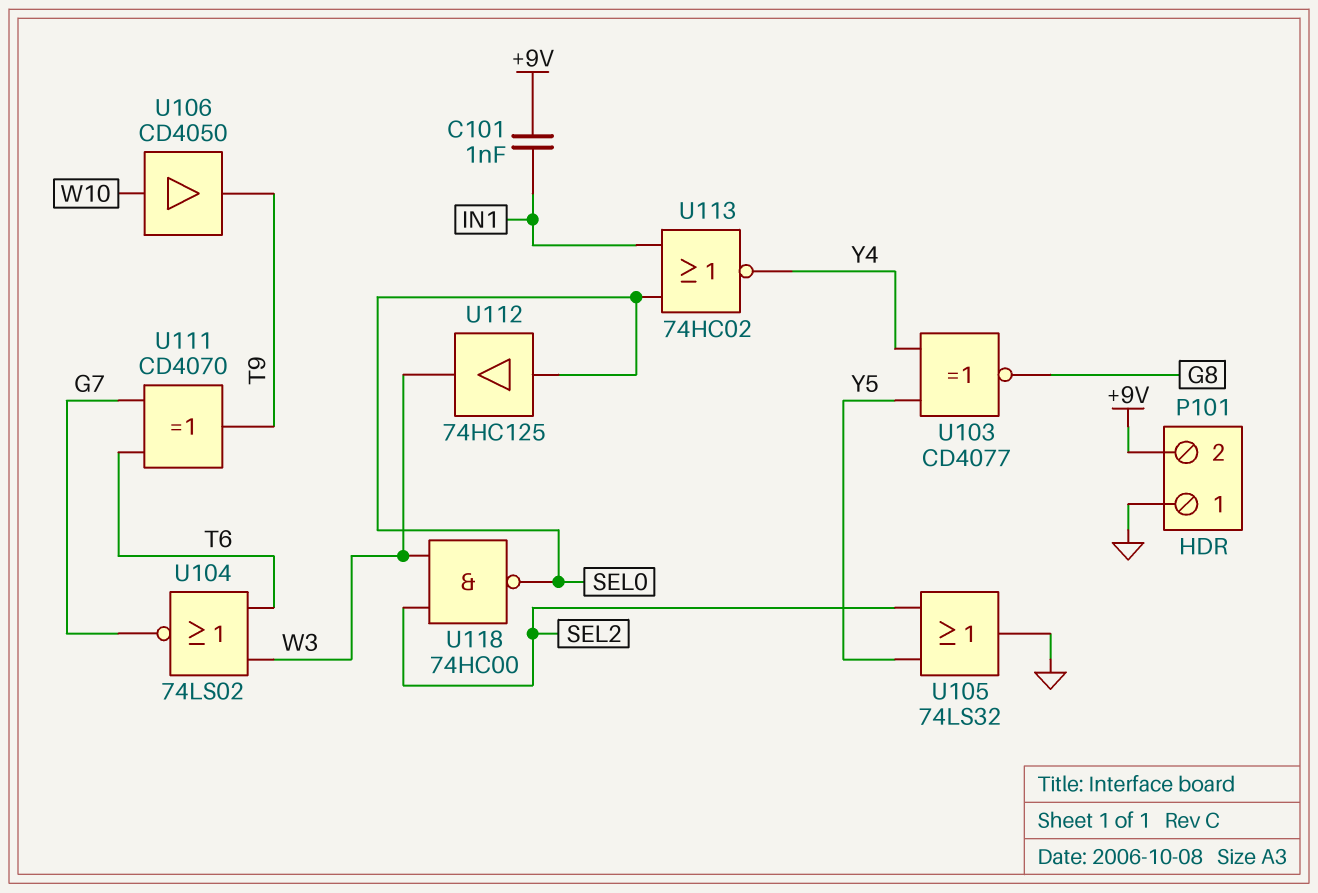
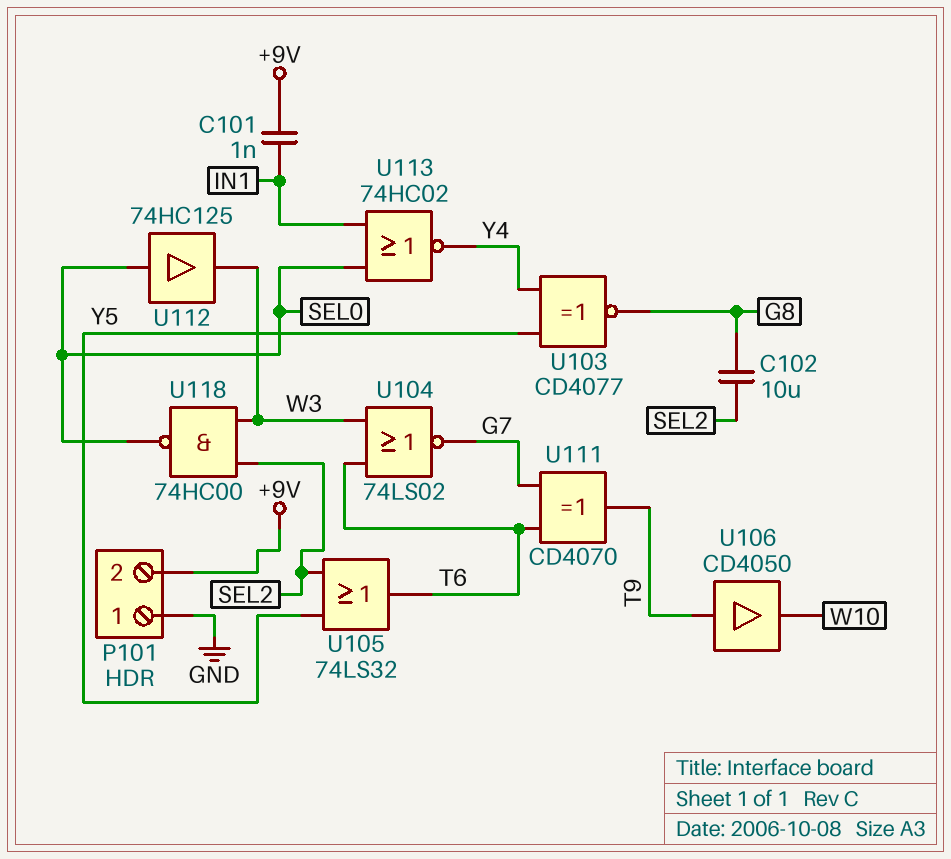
C102: none -> 10uF (G8, SEL2)
U105: OR 74LS32 (in SEL2, in Y5, out GND) -> OR 74LS32 (in SEL2, in Y5, out T6)
U106: buffer CD4050 (in W10, out T9) -> buffer CD4050 (in T9, out W10)

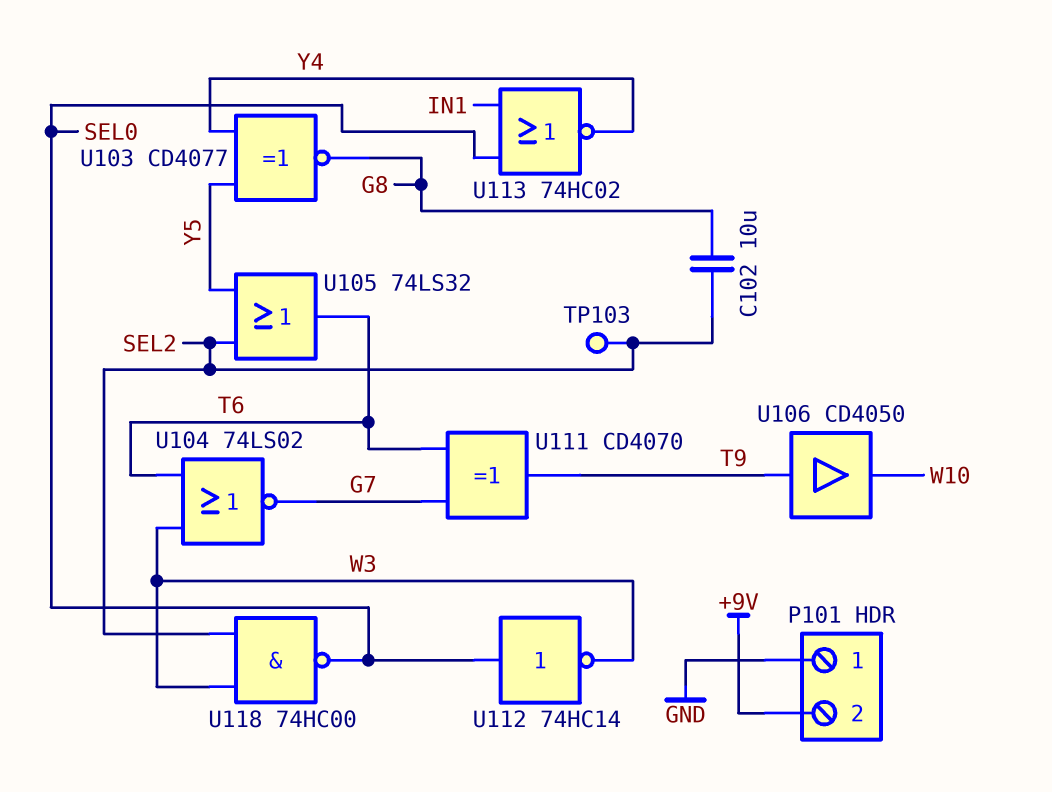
C101: 1nF (+9V, IN1) -> none
TP103: none -> test point (SEL2)
U112: buffer 74HC125 (in SEL0, out W3) -> NOT 74HC14 (in SEL0, out W3)

